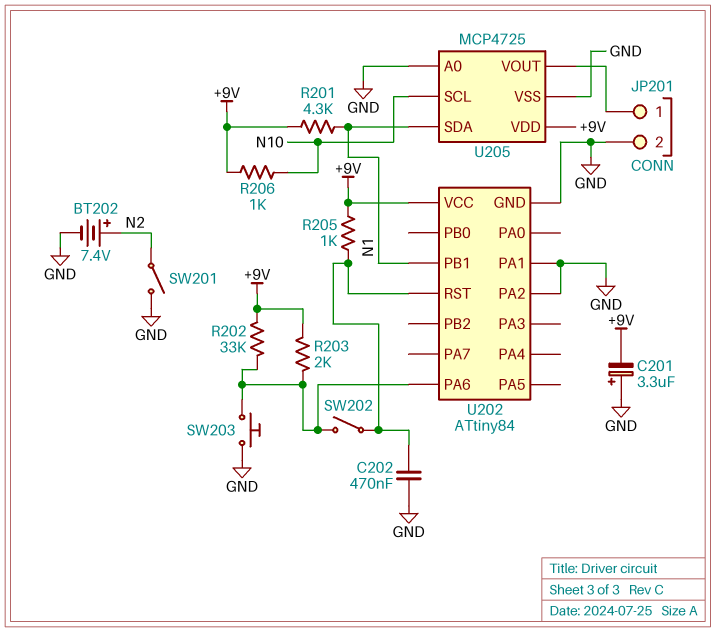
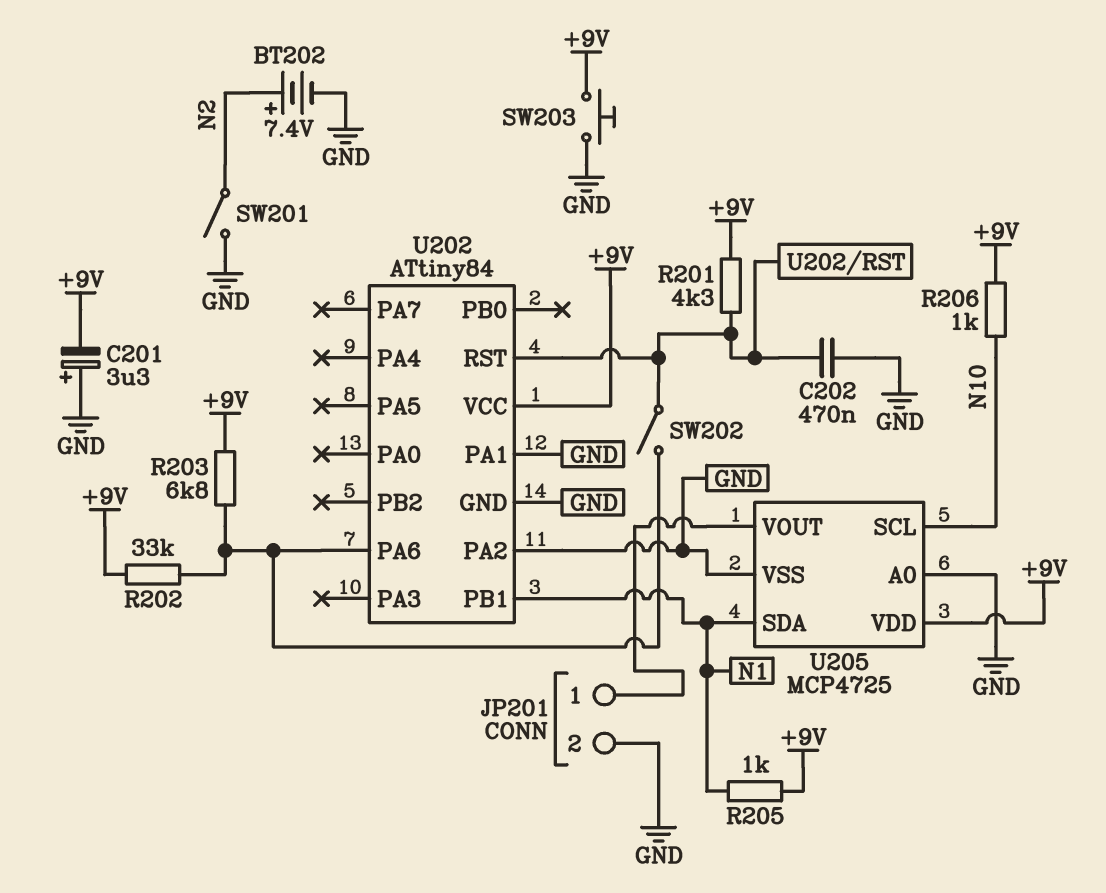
R201: 4.3k (+9V, N1) -> 4.3k (+9V, U202/RST)
R203: 2k (+9V, U202/PA6) -> 6.8k (+9V, U202/PA6)
R205: 1k (+9V, U202/RST) -> 1k (+9V, N1)
SW203: button (GND, U202/PA6) -> button (+9V, GND)

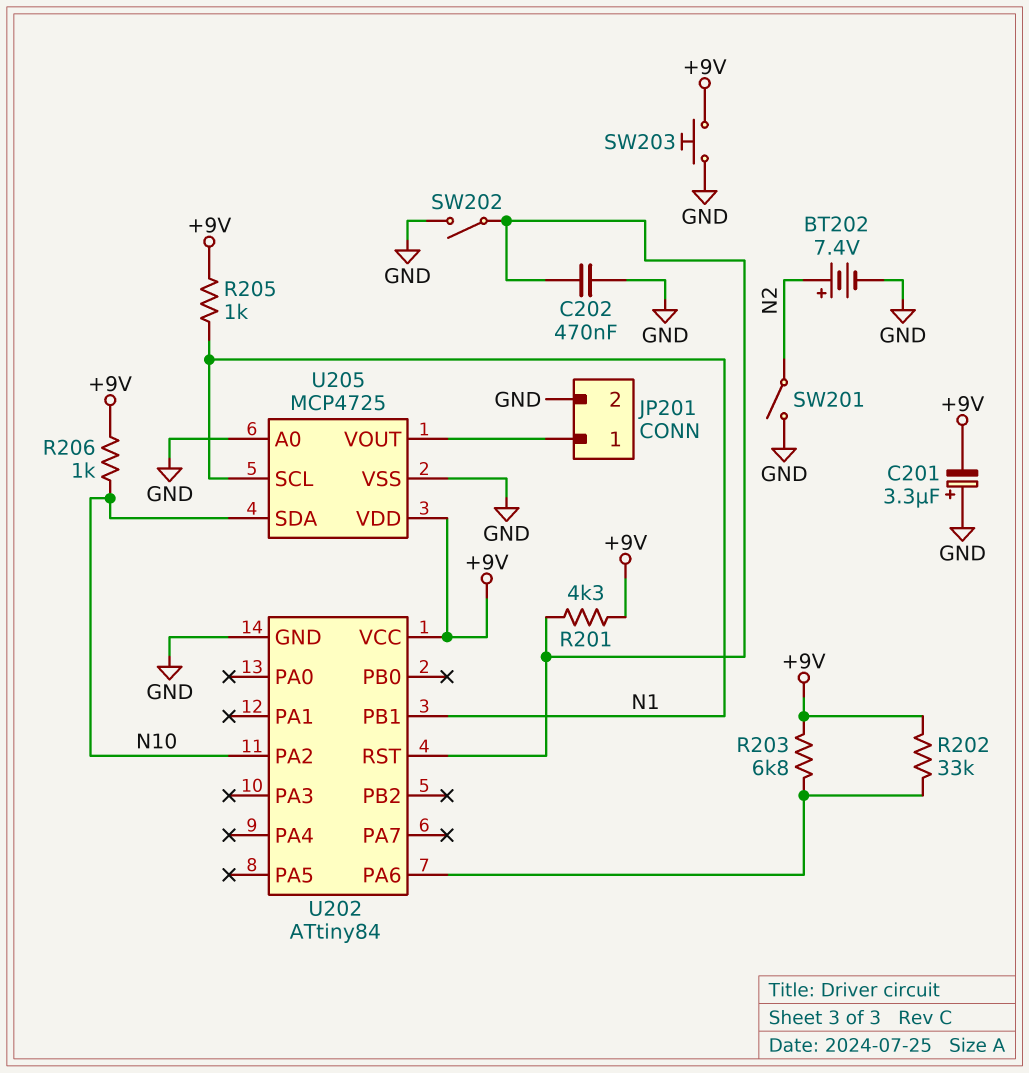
SW202: switch (U202/PA6, U202/RST) -> switch (GND, U202/RST)
U202 pin PA1: GND -> none
U202 pin PA2: GND -> N10
U205 pin SCL: N10 -> N1
U205 pin SDA: N1 -> N10

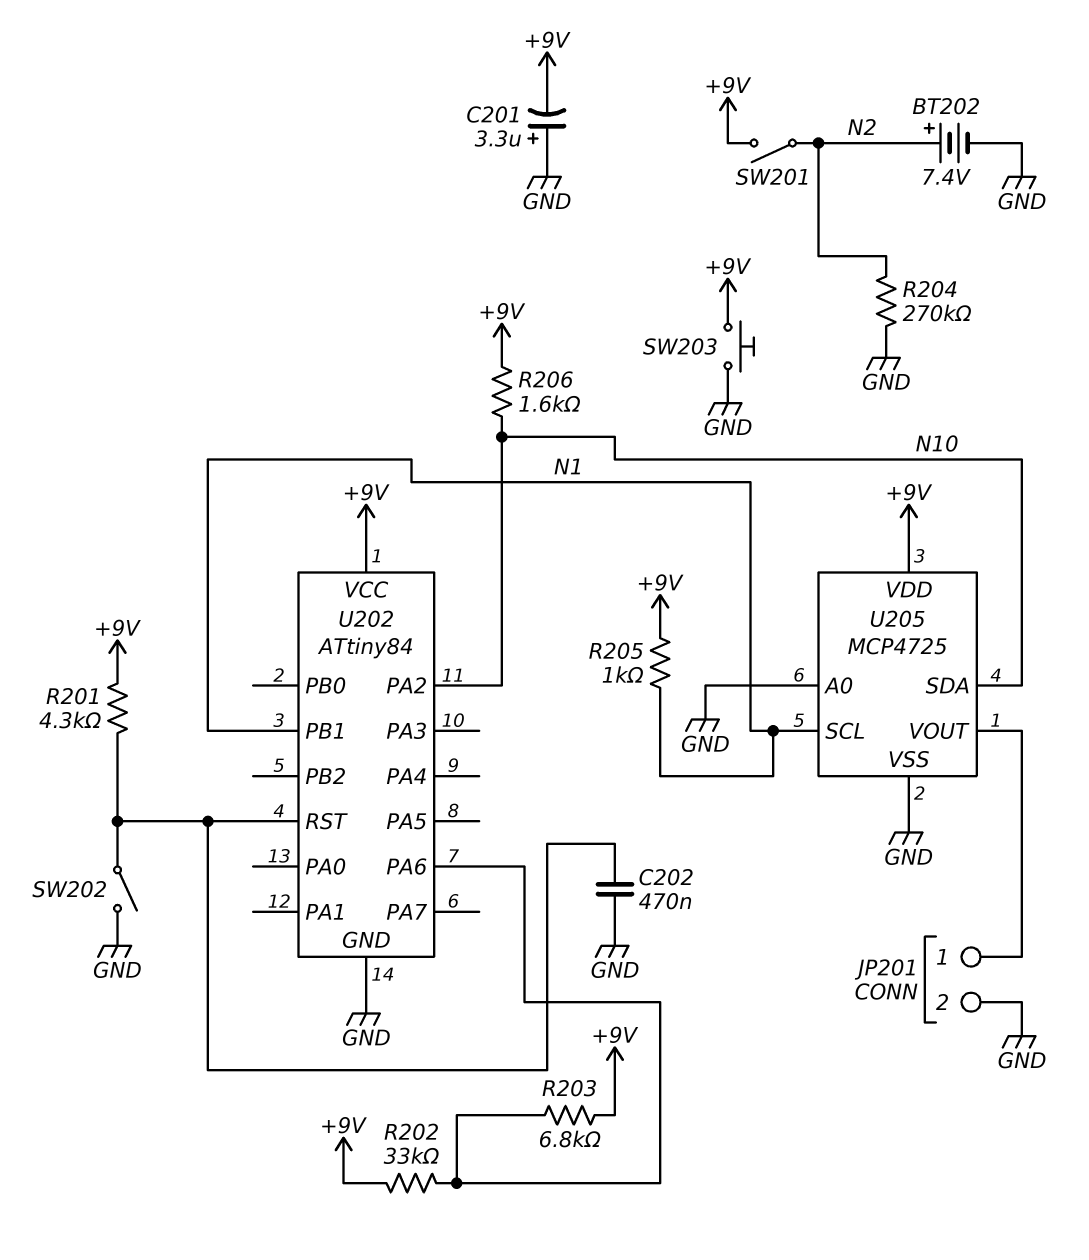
R204: none -> 270k (GND, N2)
R206: 1k (+9V, N10) -> 1.6k (+9V, N10)
SW201: switch (GND, N2) -> switch (+9V, N2)

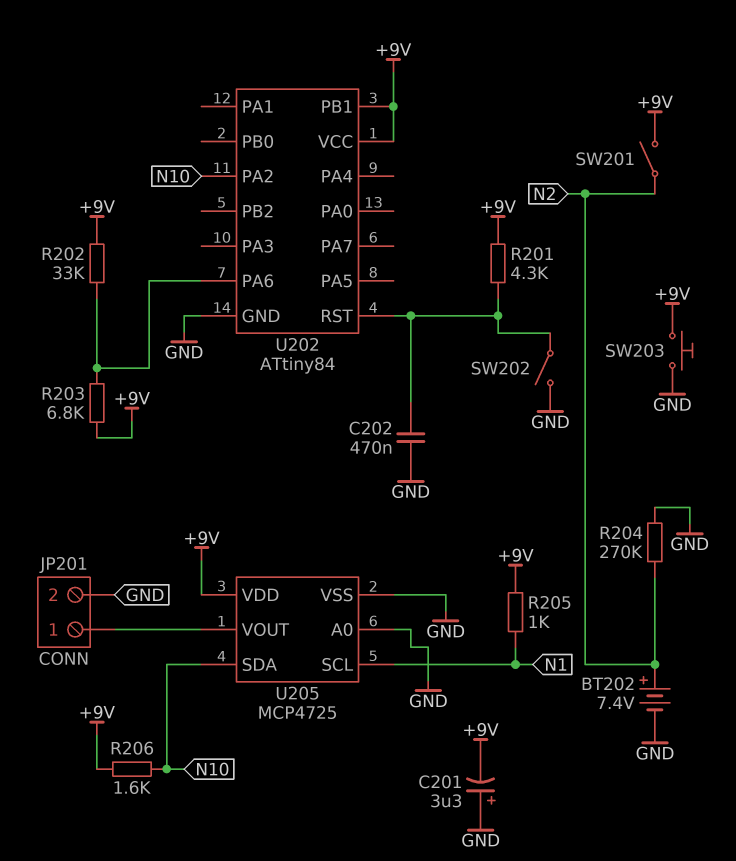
U202 pin PB1: N1 -> +9V

